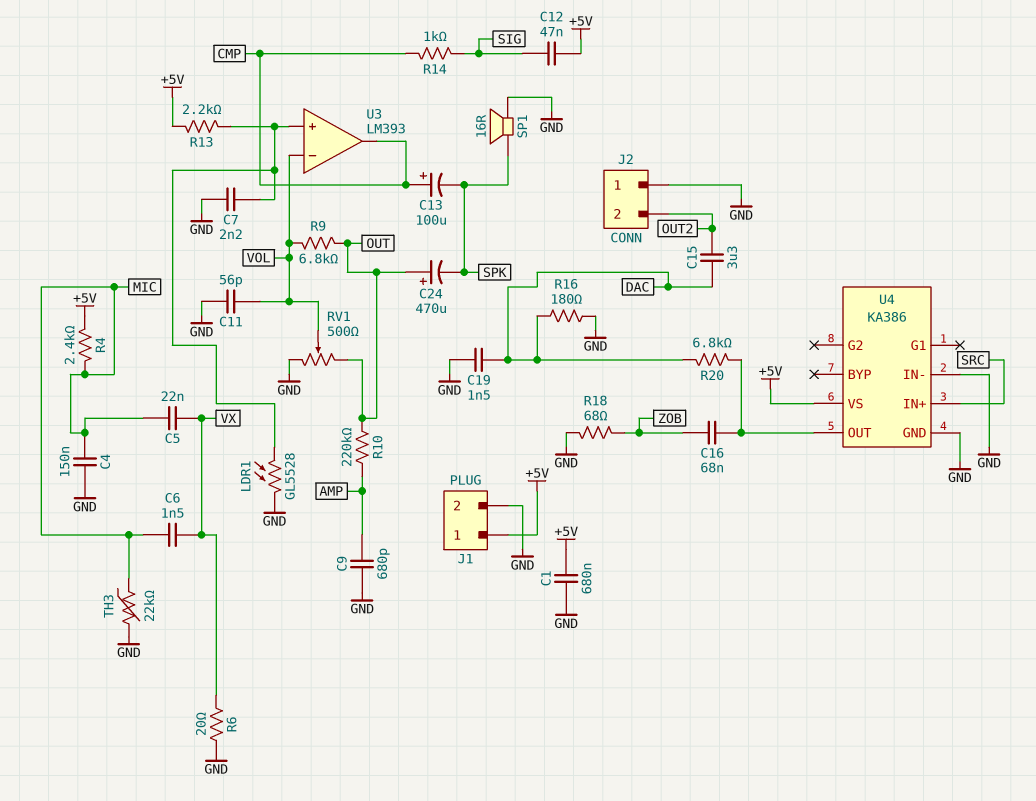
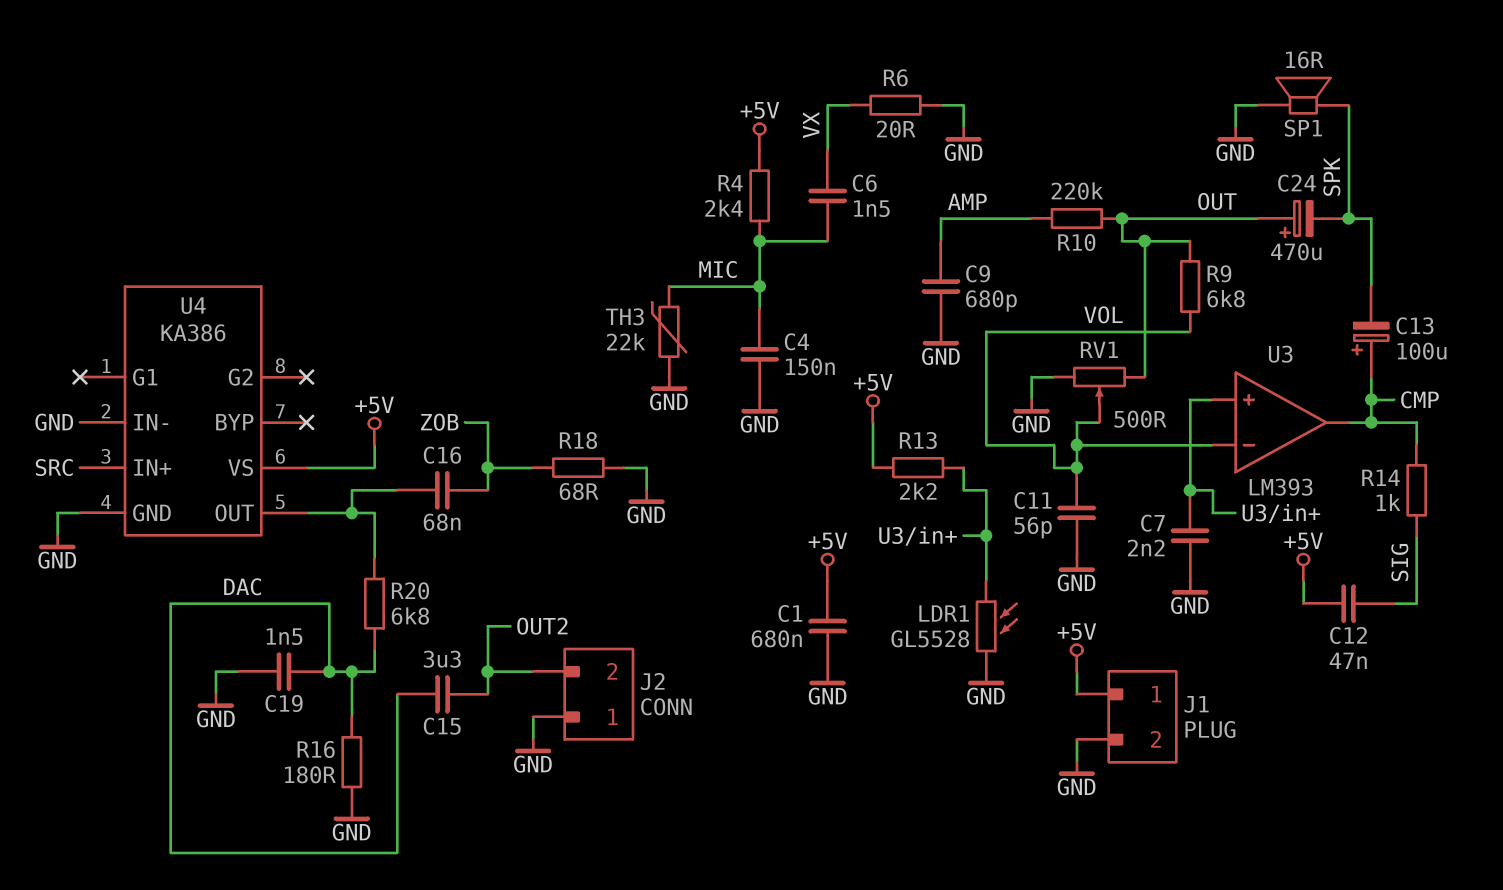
C5: 22nF (MIC, VX) -> none

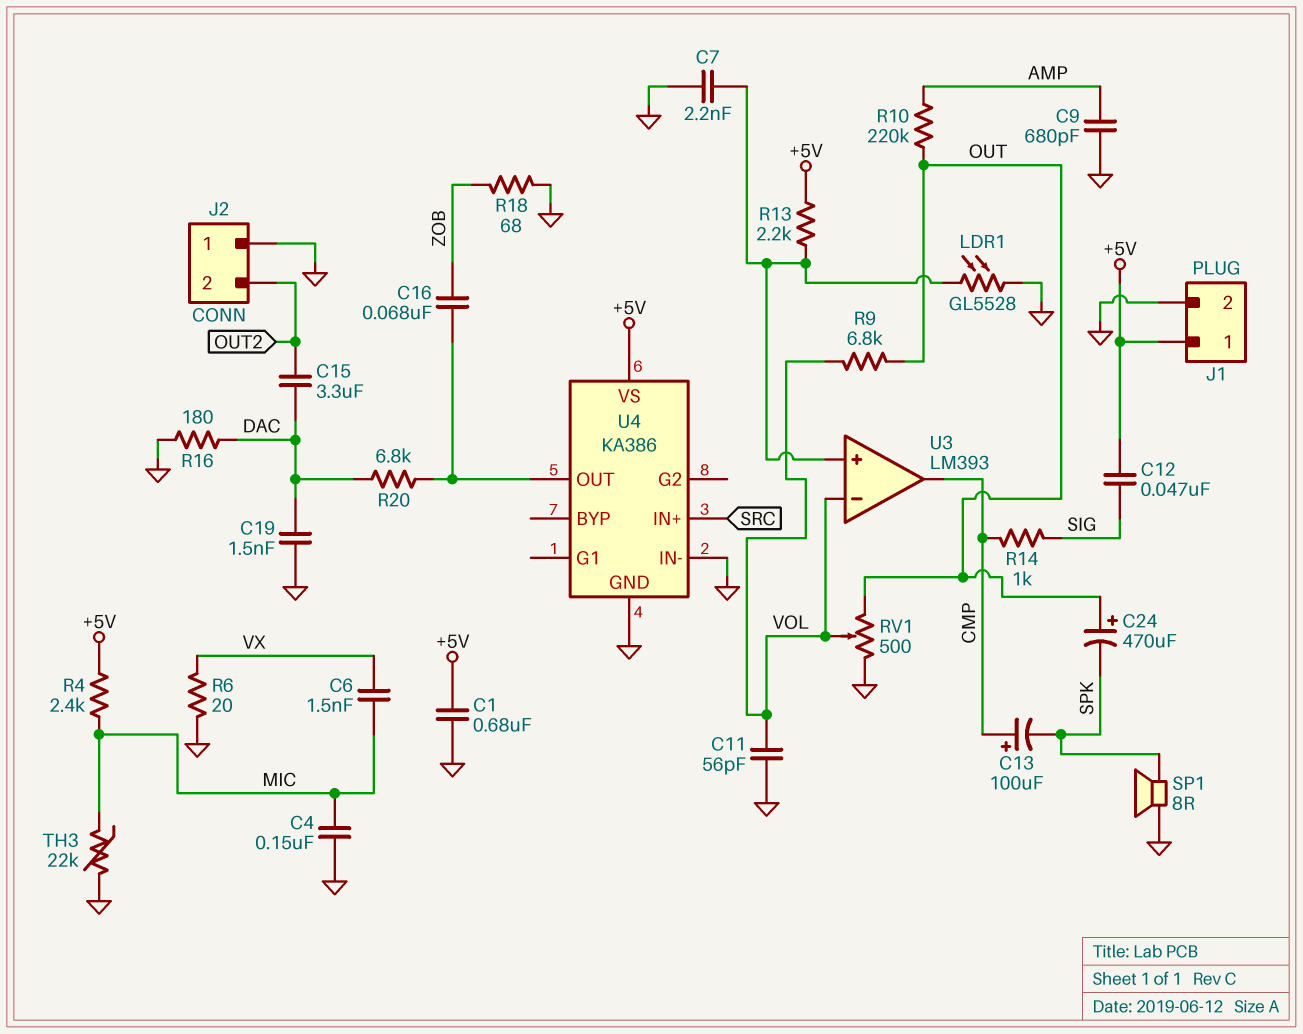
SP1: speaker 16R (GND, SPK) -> speaker 8R (GND, SPK)

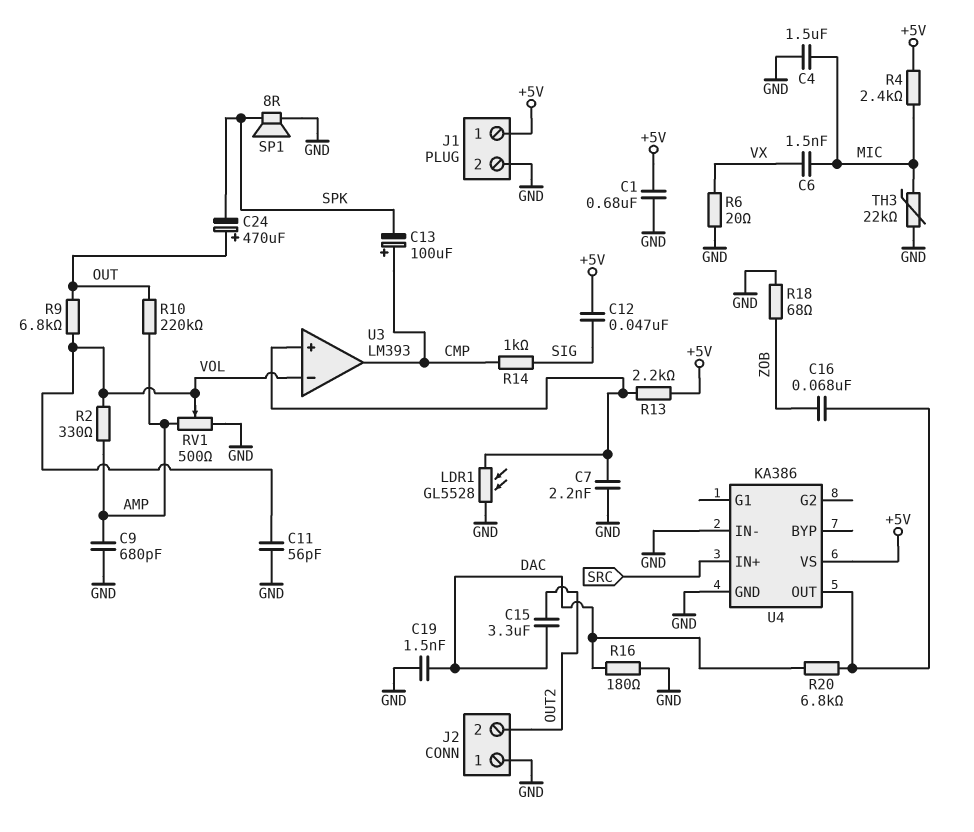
C4: 150nF (GND, MIC) -> 1.5uF (GND, MIC)
R2: none -> 330 (AMP, VOL)
RV1: 500 (GND, OUT, wiper VOL) -> 500 (AMP, GND, wiper VOL)

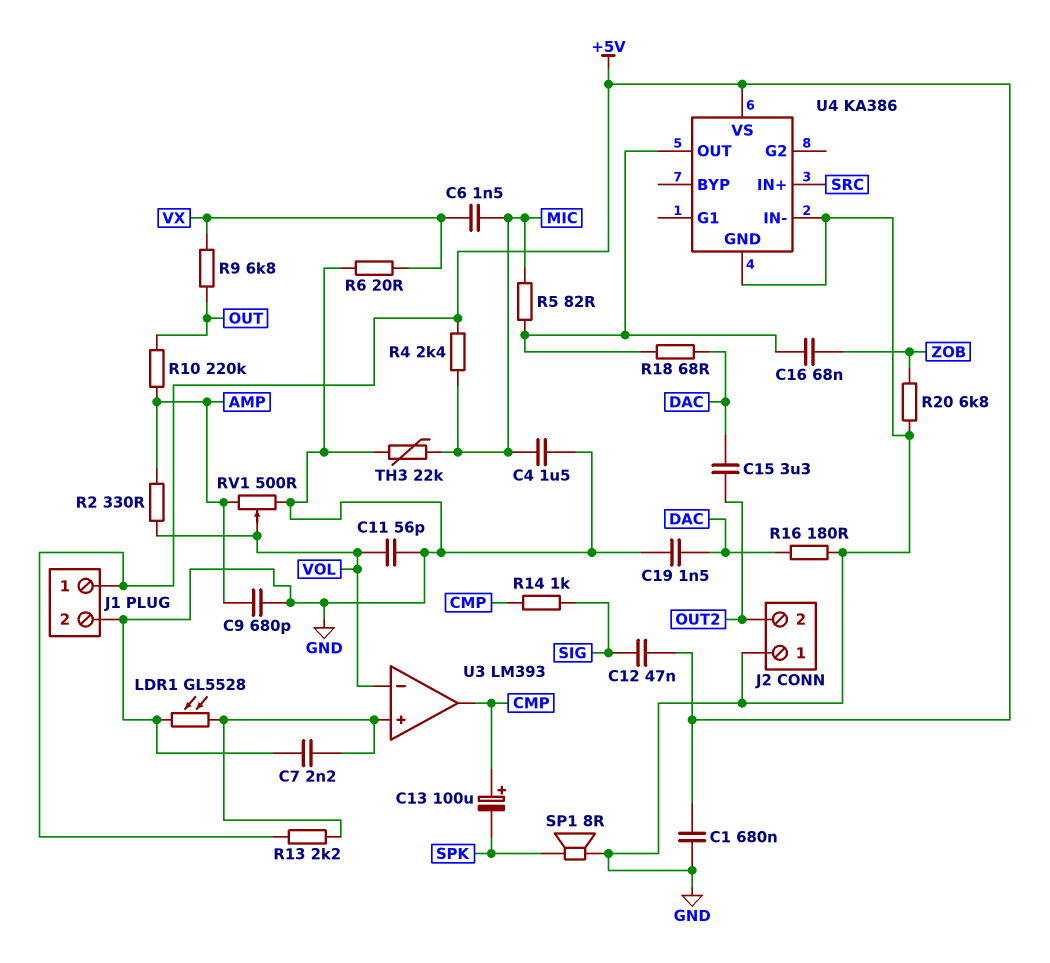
C24: 470uF (plus OUT, minus SPK) -> none
R5: none -> 82 (MIC, U4/OUT)
R9: 6.8k (OUT, VOL) -> 6.8k (OUT, VX)
R18: 68 (GND, ZOB) -> 68 (DAC, U4/OUT)
R20: 6.8k (DAC, U4/OUT) -> 6.8k (GND, ZOB)

